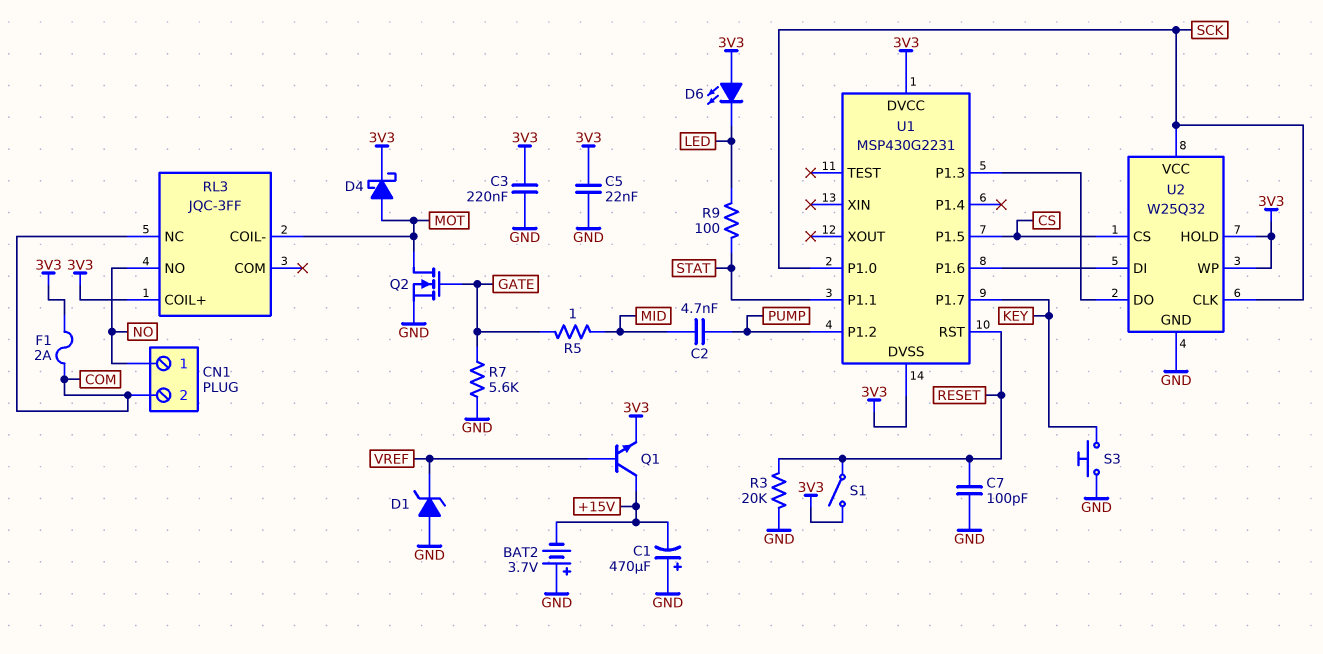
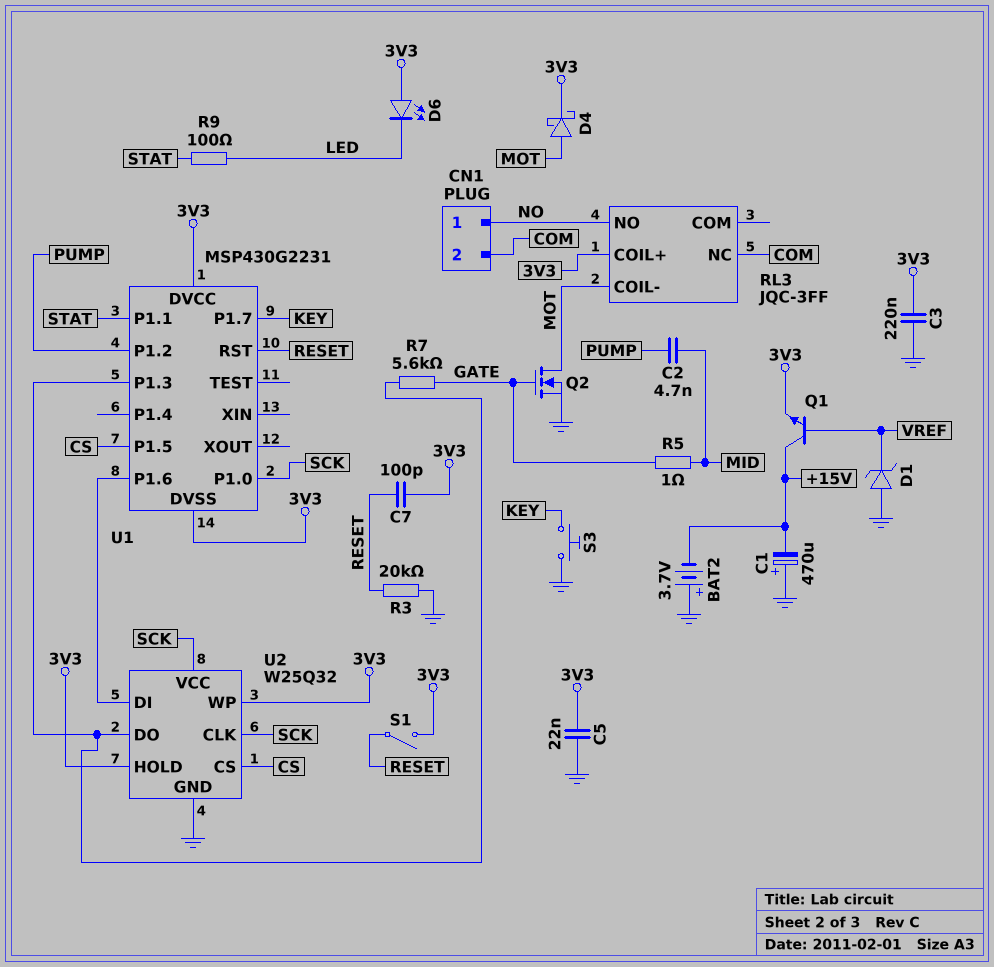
C7: 100pF (GND, RESET) -> 100pF (3V3, RESET)
F1: 2A (3V3, COM) -> none
R7: 5.6k (GATE, GND) -> 5.6k (GATE, U1/P1.3)

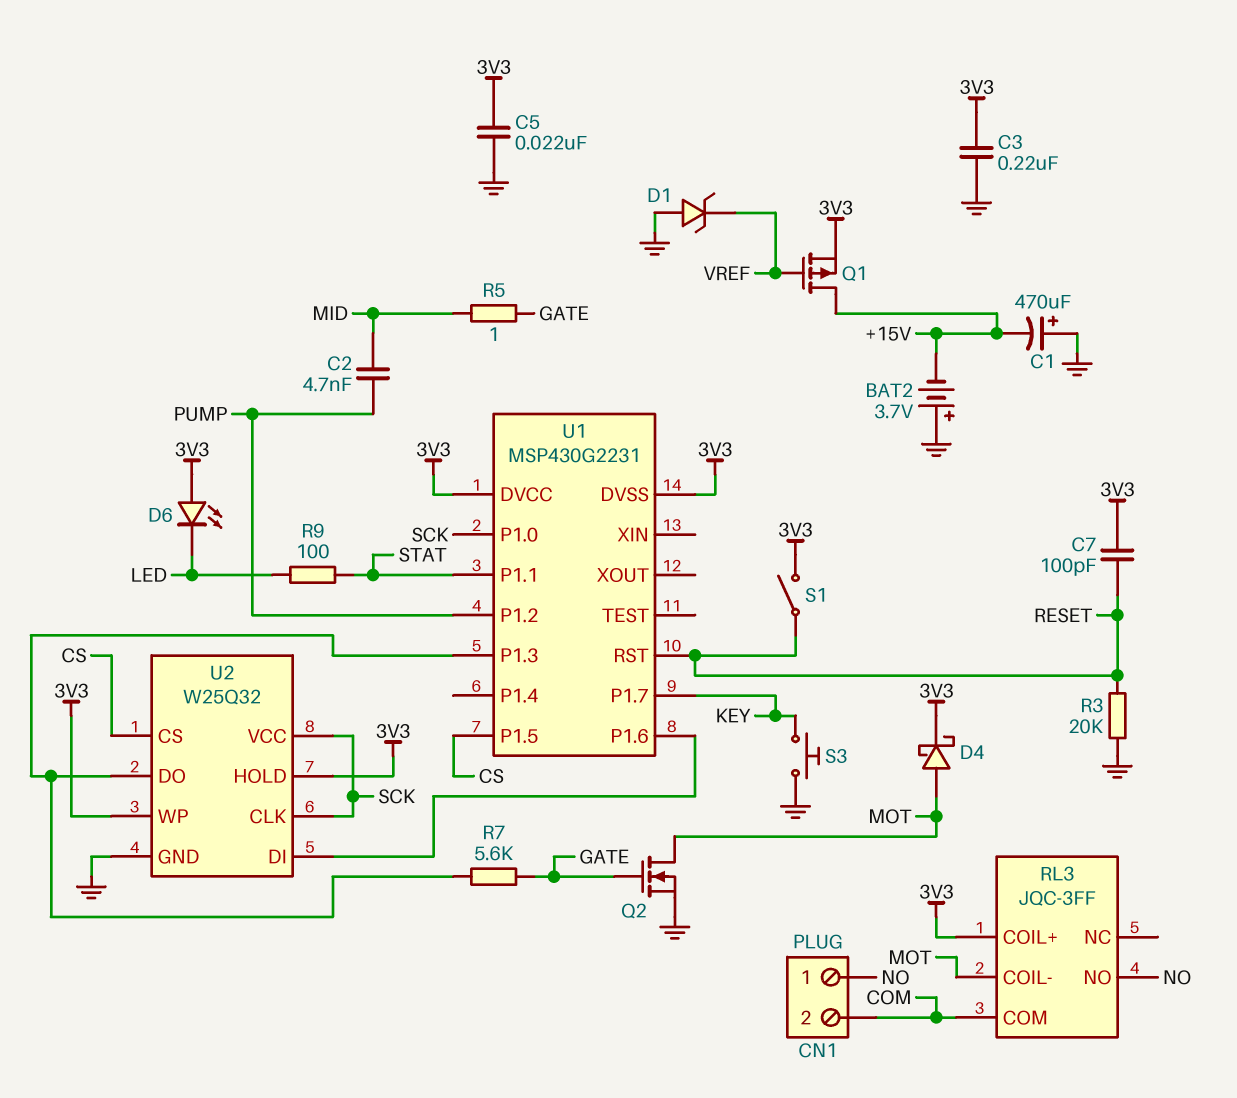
Q1: NPN (B VREF, C +15V, E 3V3) -> PMOS (G VREF, D +15V, S 3V3)
RL3 pin COM: none -> COM
RL3 pin NC: COM -> none

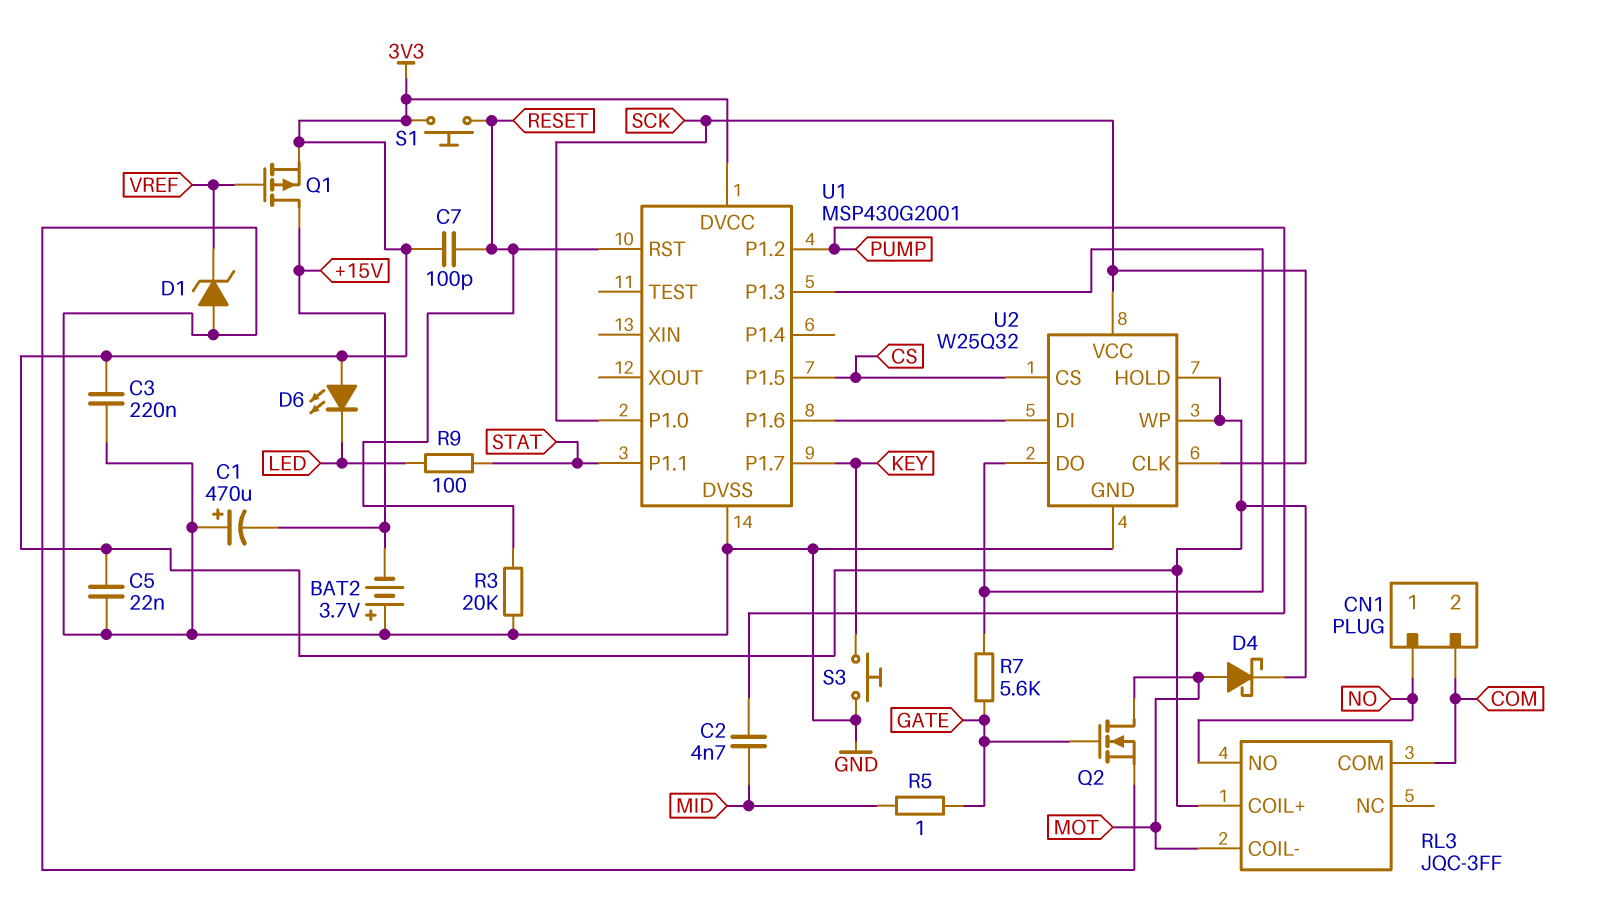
S1: switch (3V3, RESET) -> button (3V3, RESET)
U1: MSP430G2231 -> MSP430G2001
U1 pin DVSS: 3V3 -> GND

